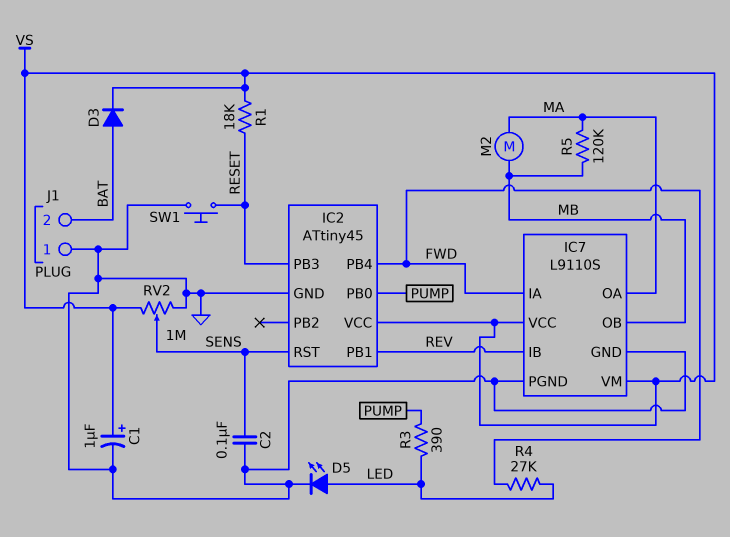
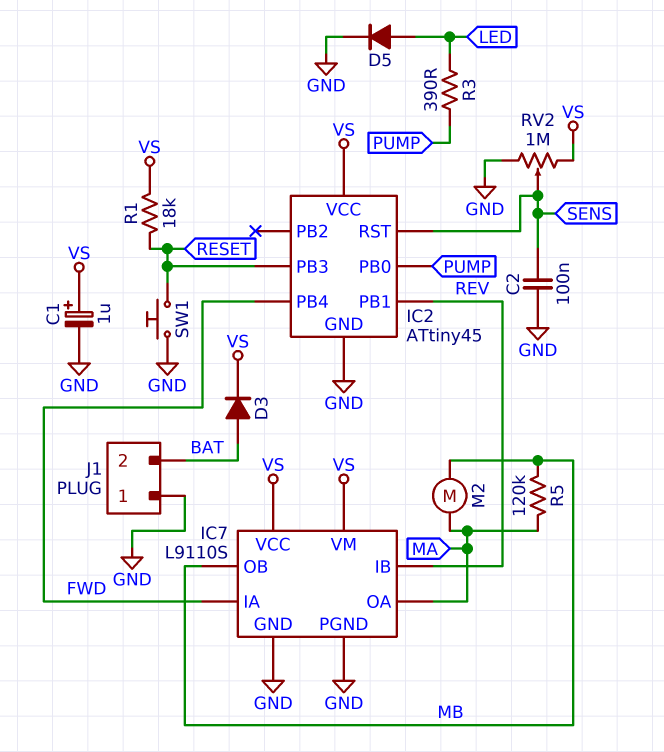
D5: LED (A LED, K GND) -> diode (A LED, K GND)
R4: 27k (FWD, LED) -> none

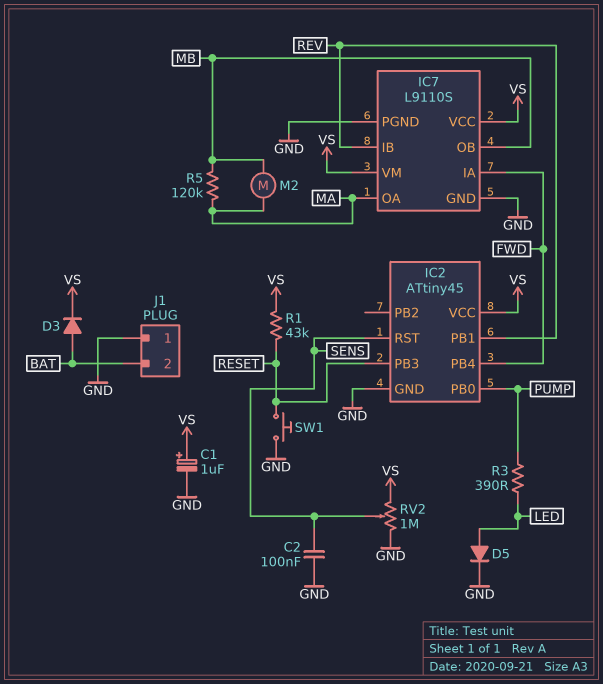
R1: 18k (RESET, VS) -> 43k (RESET, VS)

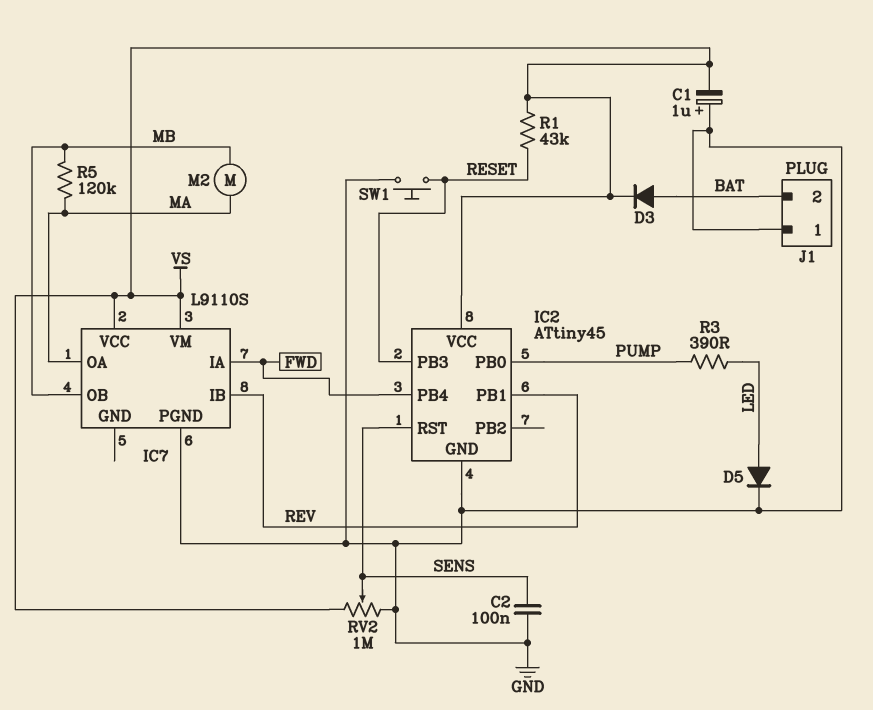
C1: 1uF (plus VS, minus GND) -> 1uF (plus GND, minus VS)
IC7 pin GND: GND -> none

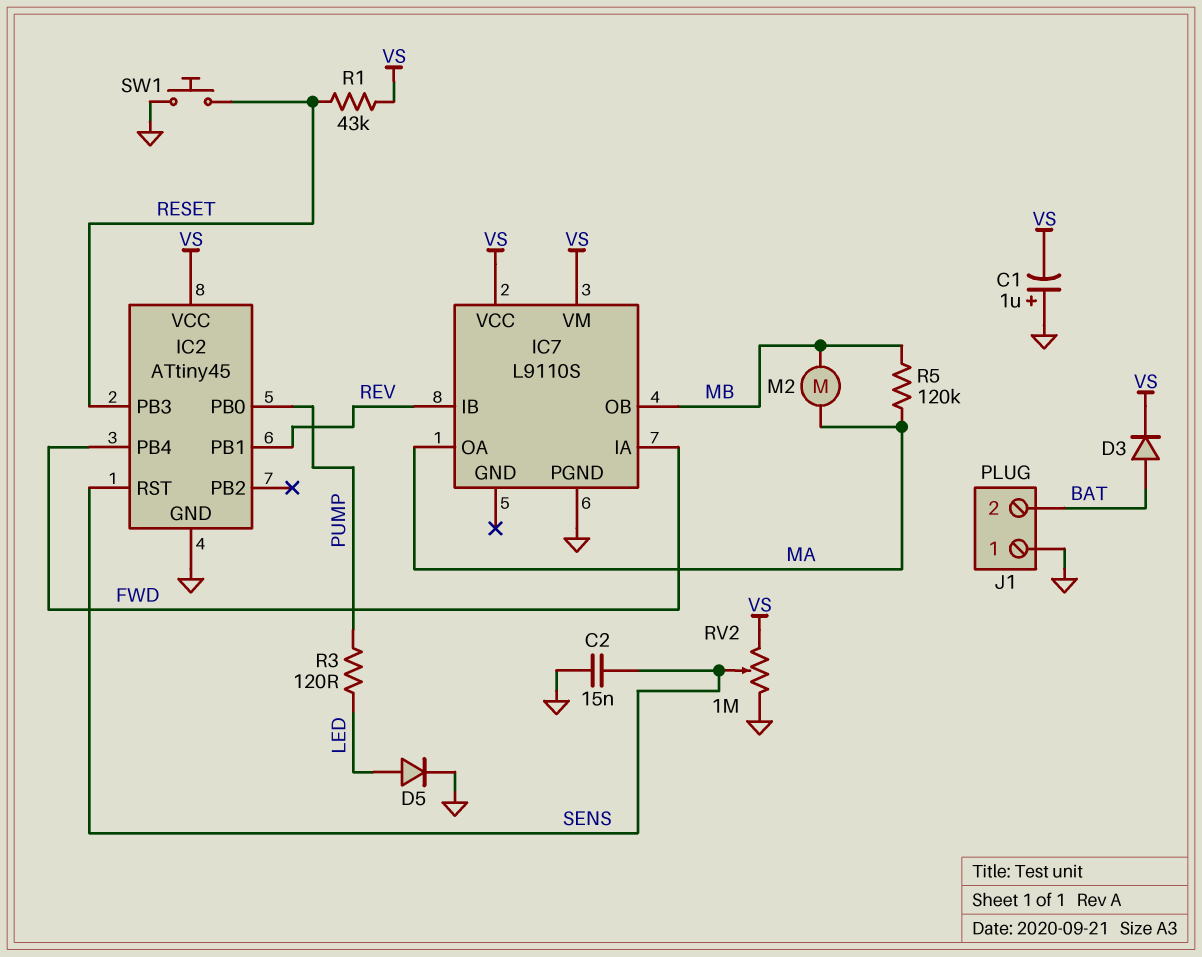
C2: 100nF (GND, SENS) -> 15nF (GND, SENS)
R3: 390 (LED, PUMP) -> 120 (LED, PUMP)

